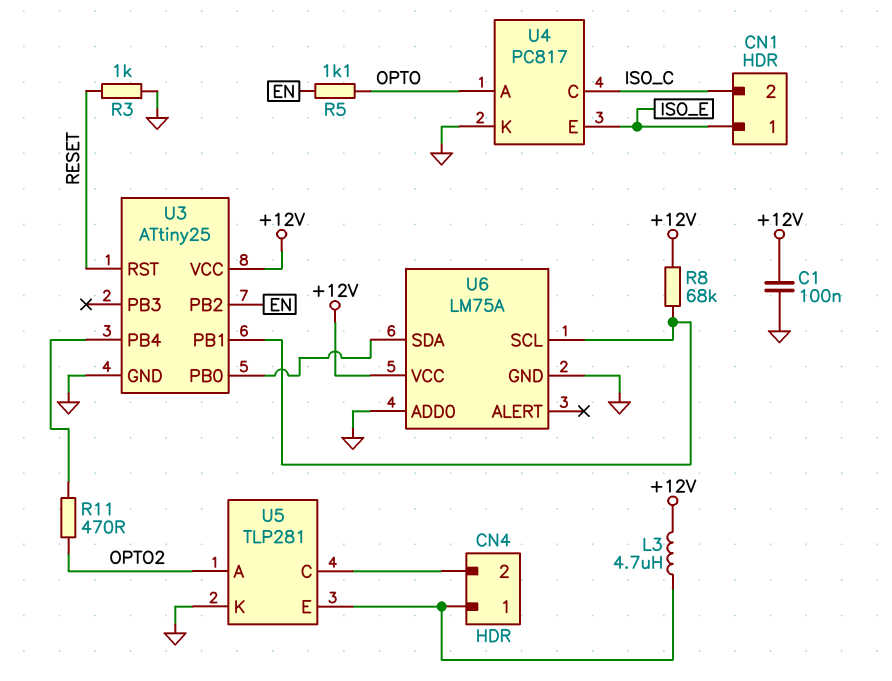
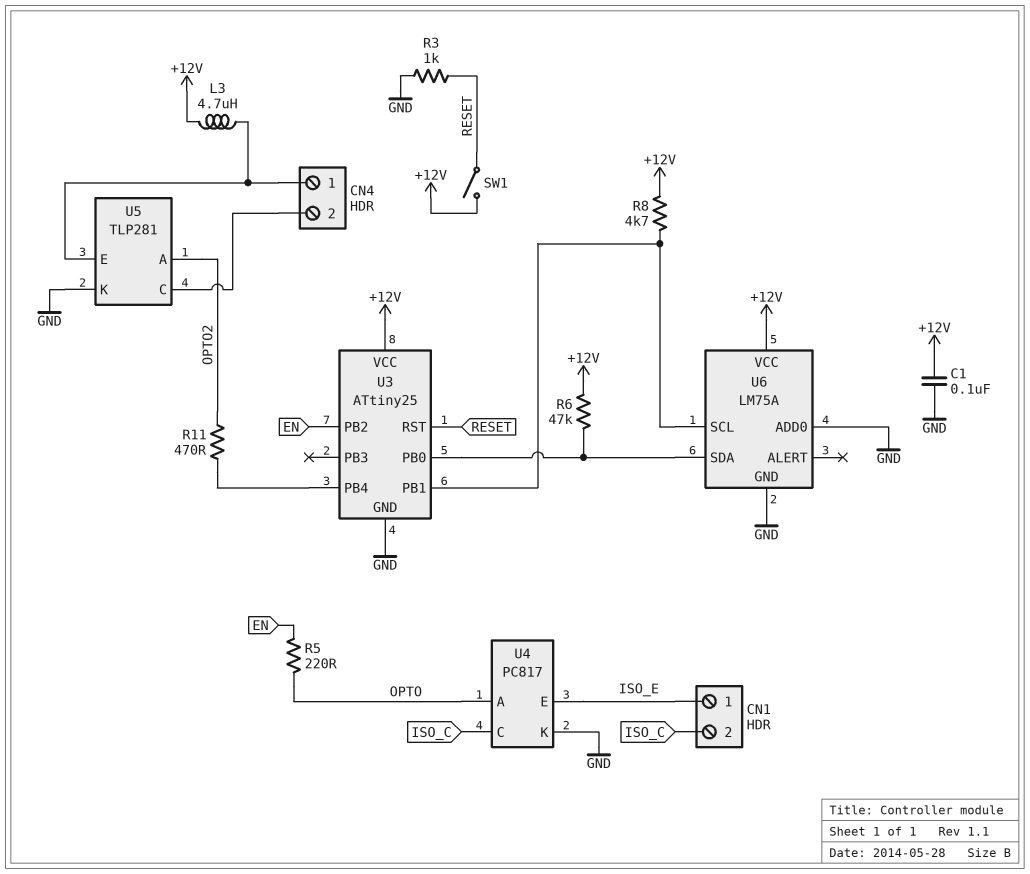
R5: 1.1k (EN, OPTO) -> 220 (EN, OPTO)
R6: none -> 47k (+12V, U3/PB0)
R8: 68k (+12V, U3/PB1) -> 4.7k (+12V, U3/PB1)
SW1: none -> switch (+12V, RESET)

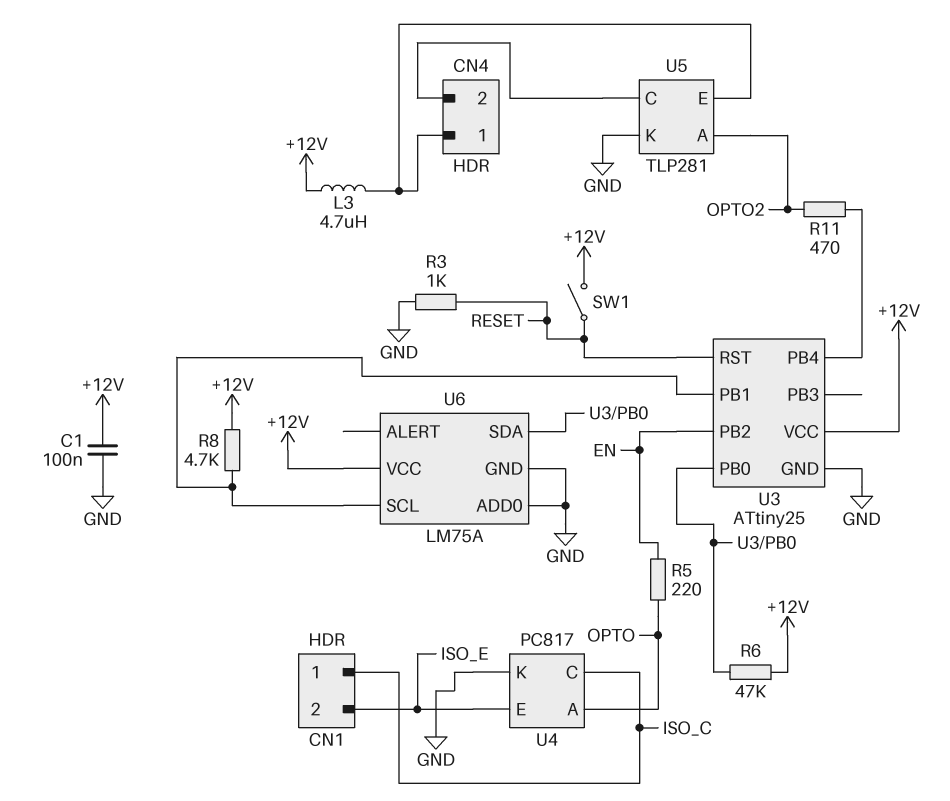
CN1 pin 1: ISO_E -> ISO_C
CN1 pin 2: ISO_C -> ISO_E

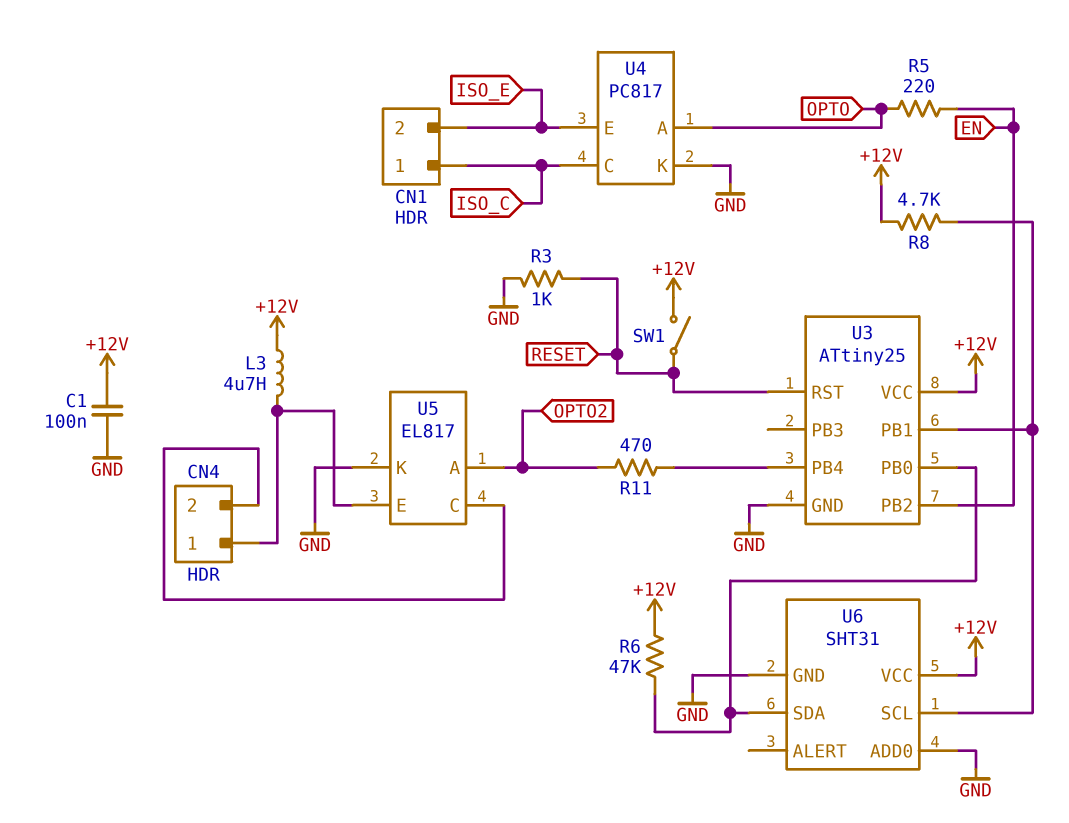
U5: TLP281 -> EL817
U6: LM75A -> SHT31

